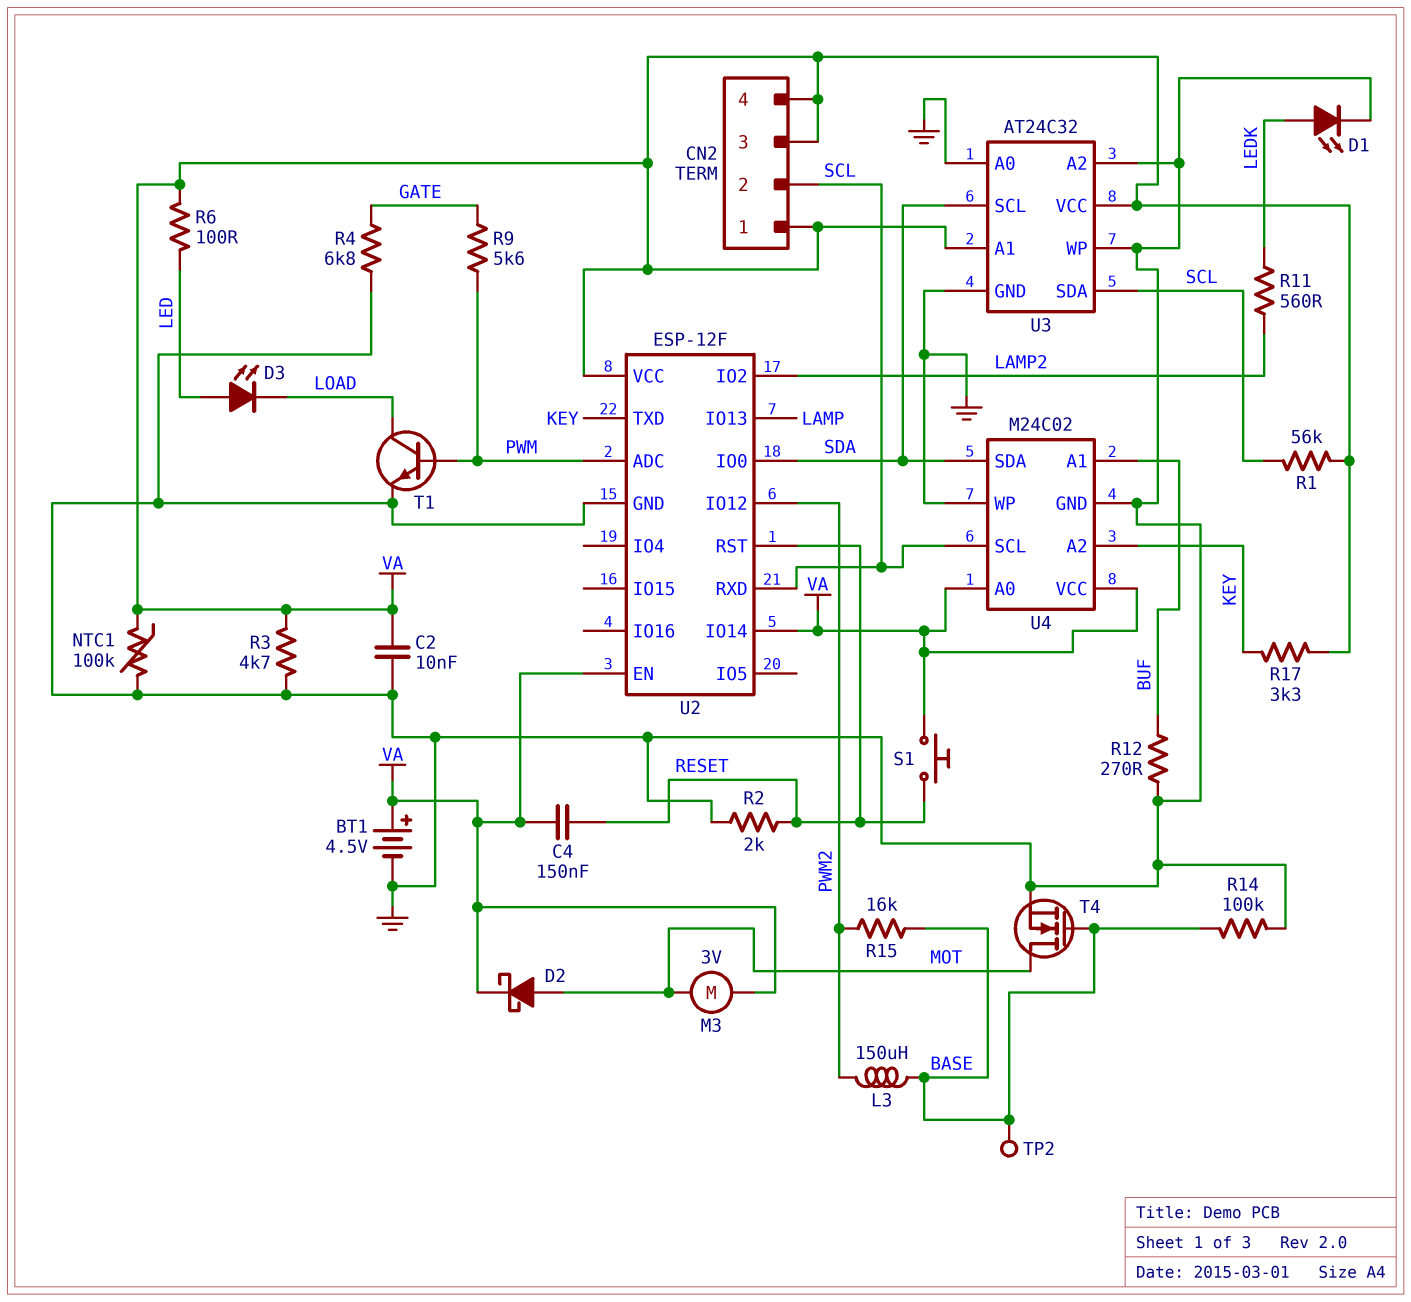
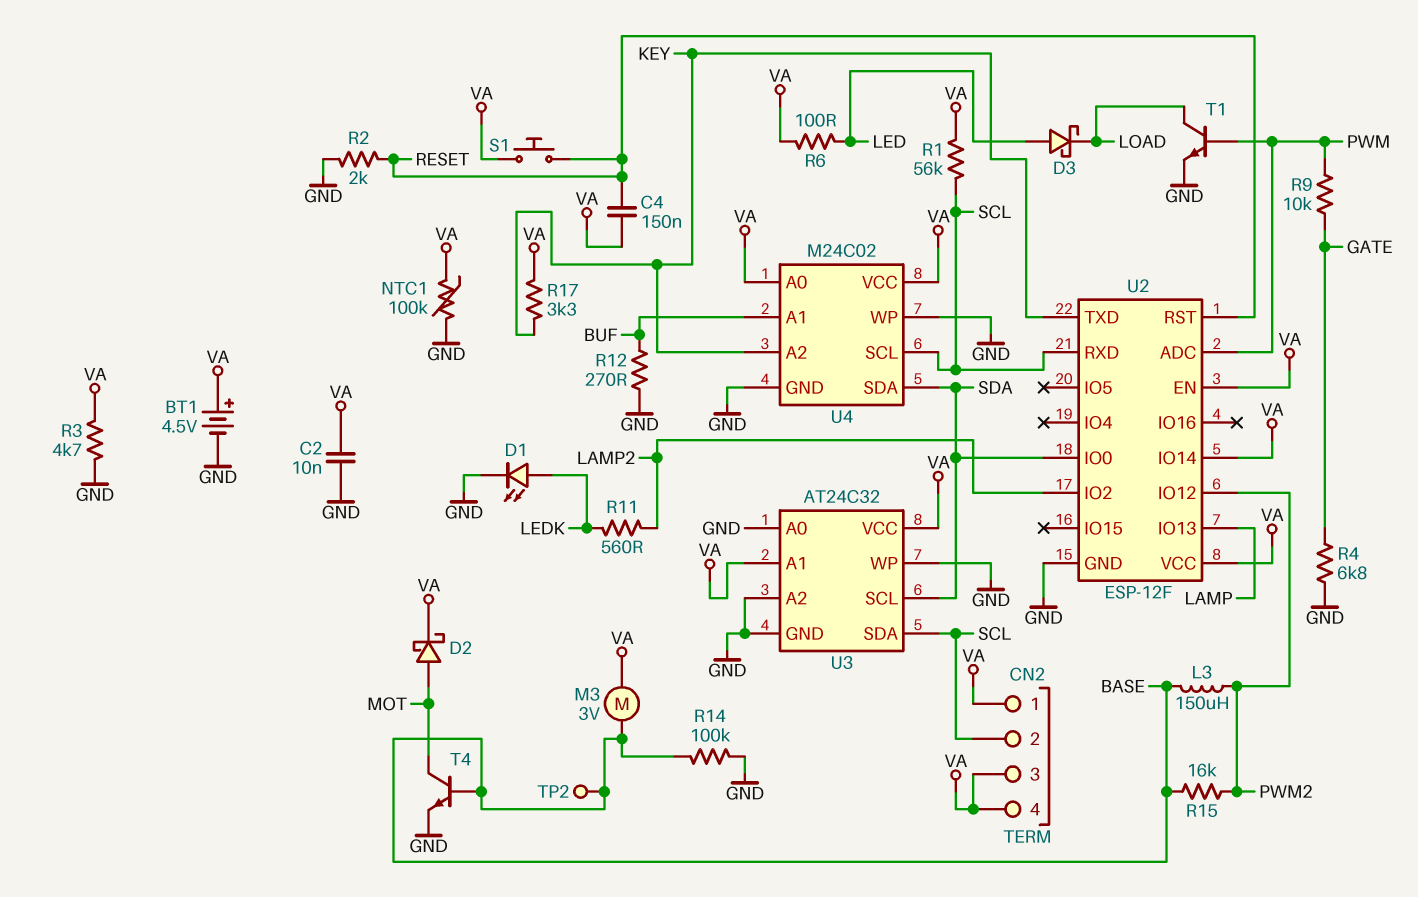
D3: LED (A LED, K LOAD) -> schottky (A LED, K LOAD)
M3: motor 3V (MOT, VA) -> motor 3V (BASE, VA)
R9: 5.6k (GATE, PWM) -> 10k (GATE, PWM)
T4: NMOS (G BASE, D MOT, S GND) -> NPN (B BASE, C MOT, E GND)

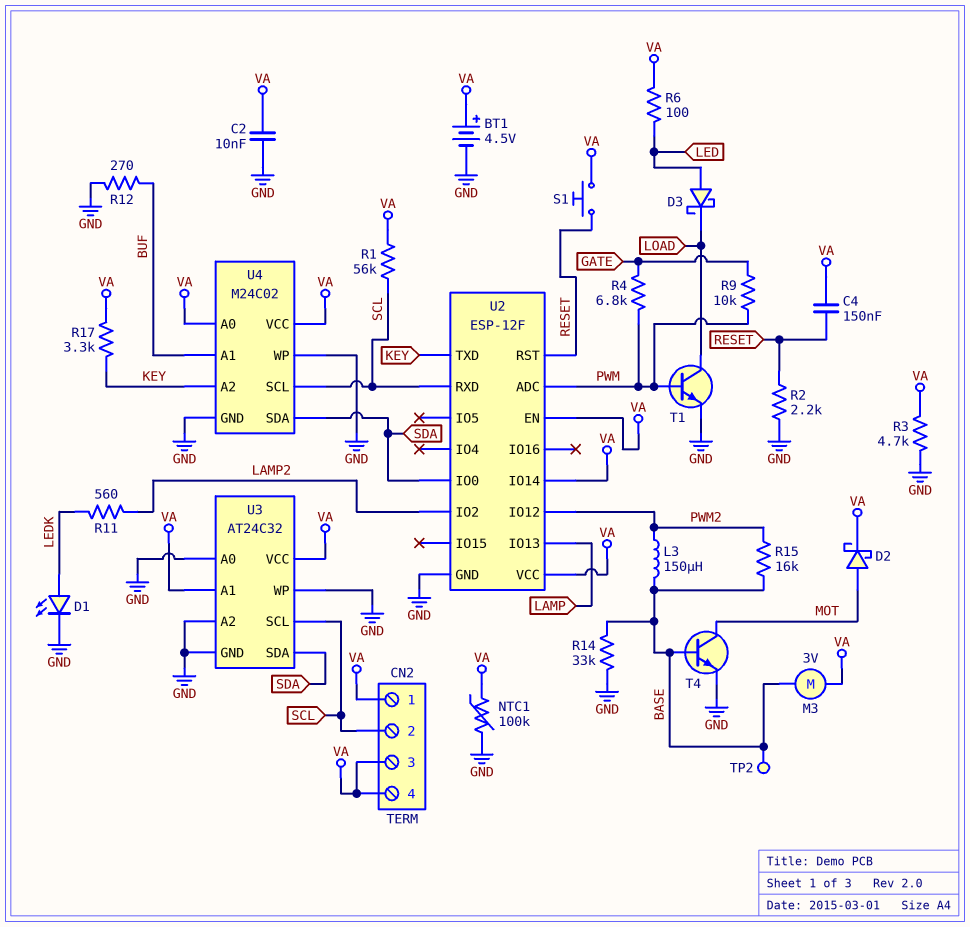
R2: 2k (GND, RESET) -> 2.2k (GND, RESET)
R4: 6.8k (GATE, GND) -> 6.8k (GATE, PWM)
R14: 100k (BASE, GND) -> 33k (BASE, GND)
U3 pin SCL: SDA -> SCL
U3 pin SDA: SCL -> SDA

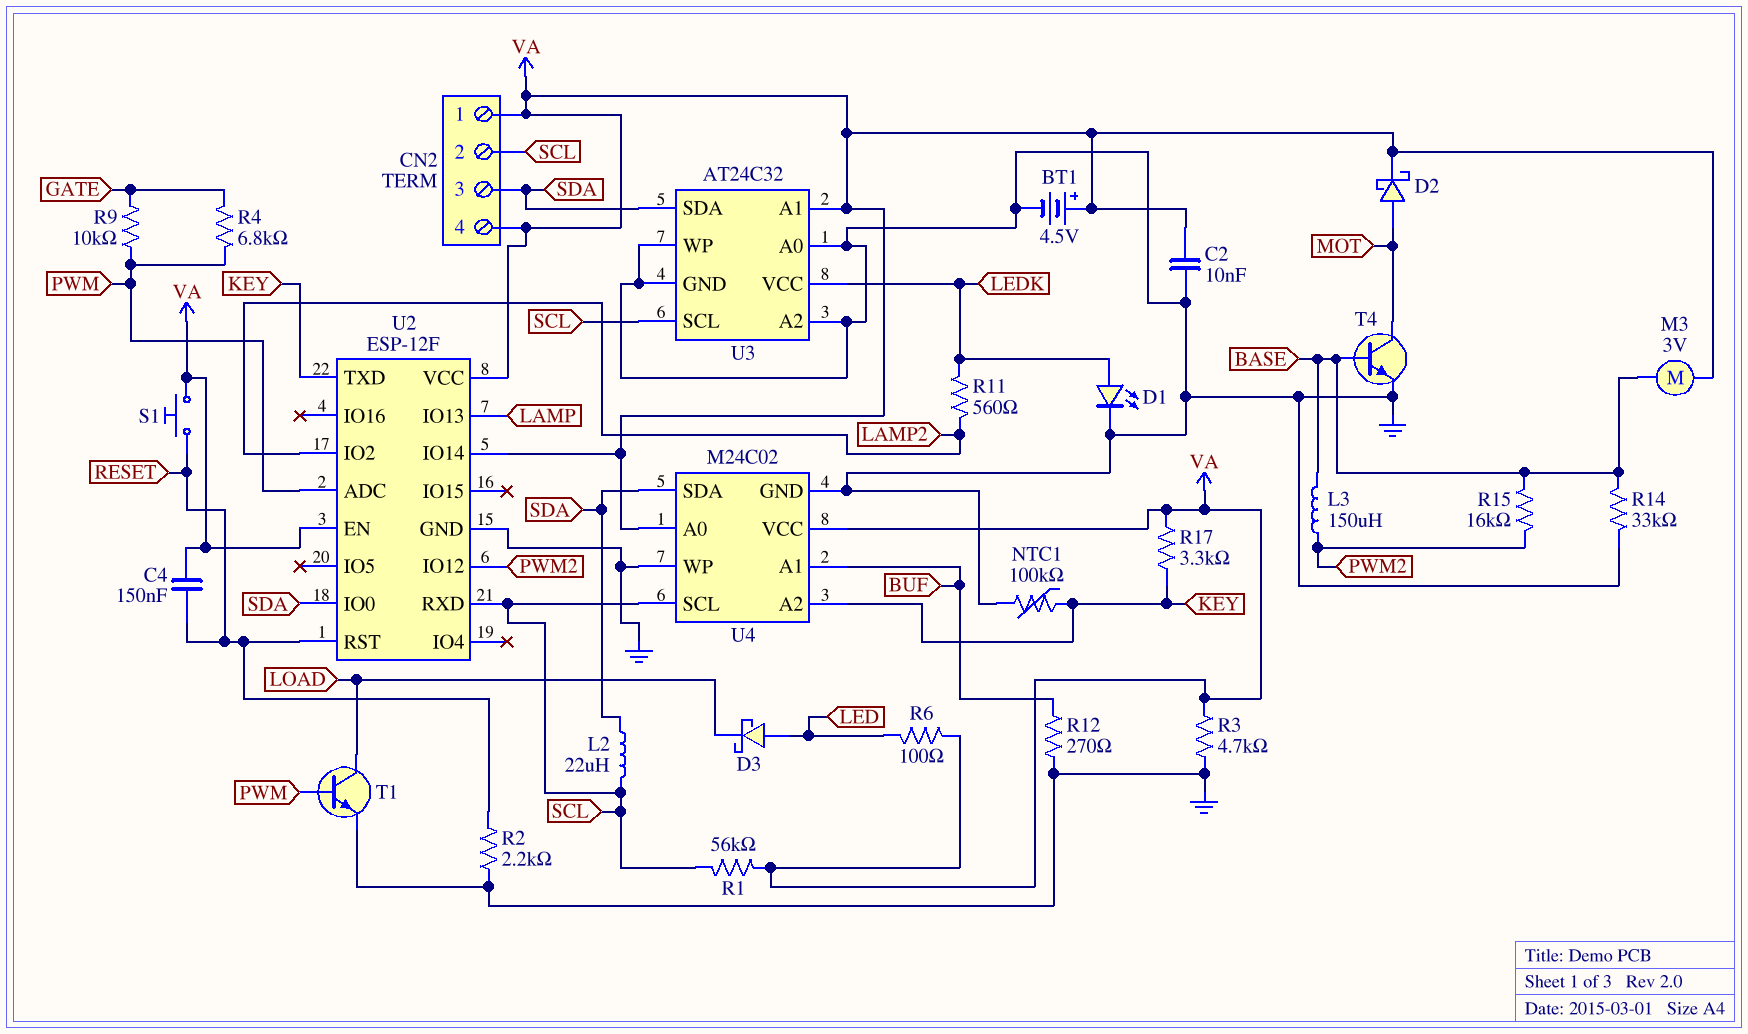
CN2 pin 3: VA -> SDA
L2: none -> 22uH (SCL, SDA)
NTC1: 100k (GND, VA) -> 100k (GND, KEY)
TP2: test point (BASE) -> none
U3 pin VCC: VA -> LEDK

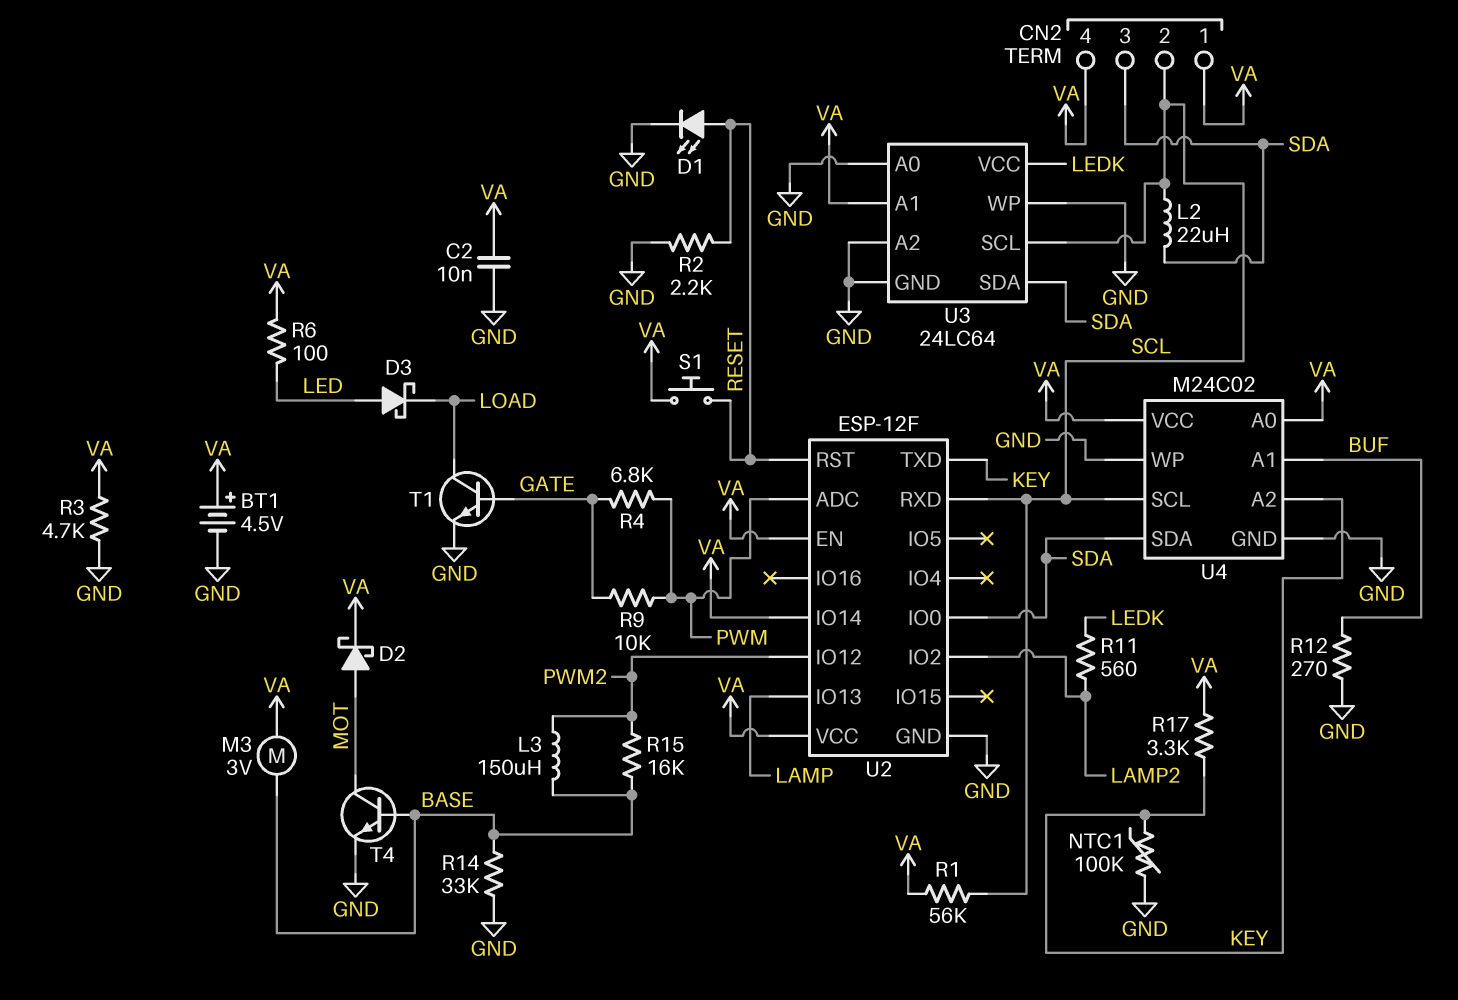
C4: 150nF (RESET, VA) -> none
D1: LED (A LEDK, K GND) -> LED (A RESET, K GND)
T1: NPN (B PWM, C LOAD, E GND) -> NPN (B GATE, C LOAD, E GND)
U3: AT24C32 -> 24LC64

